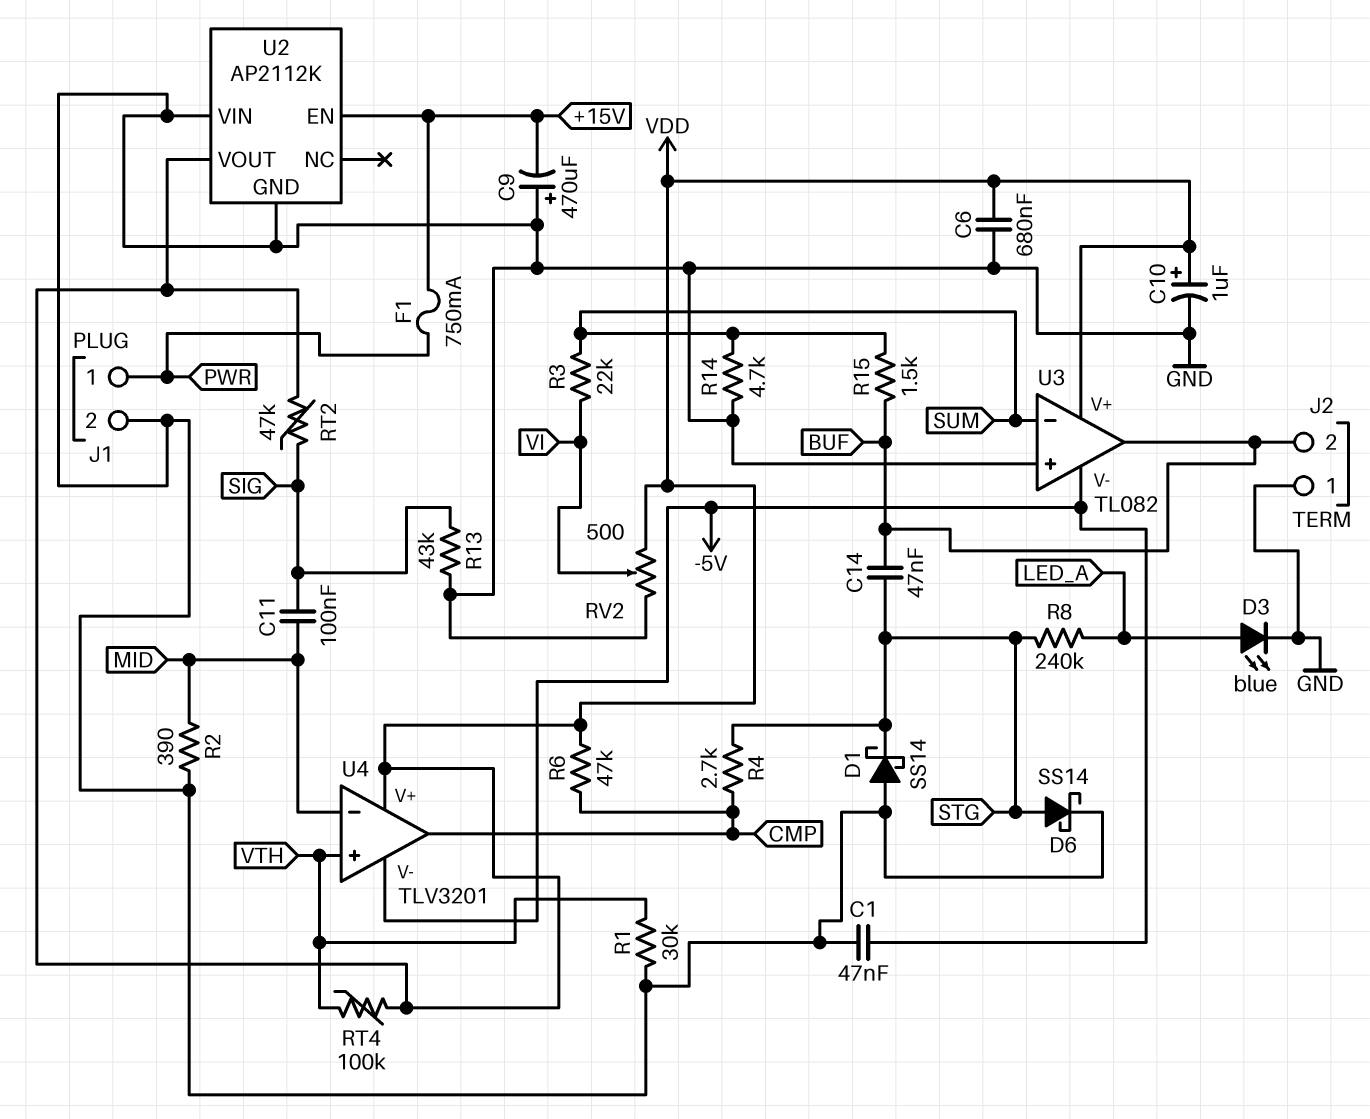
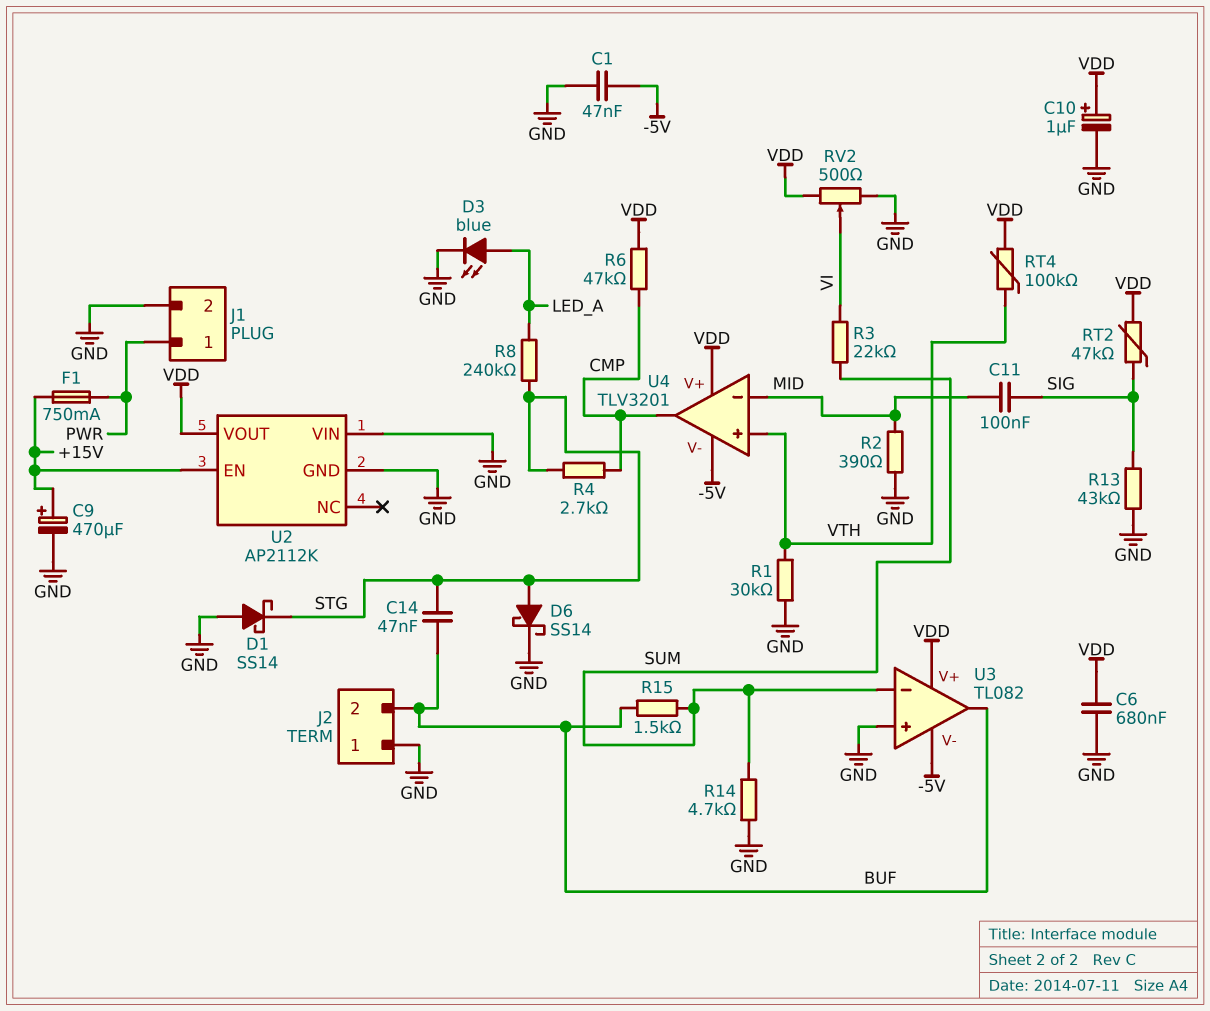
C9: 470uF (plus GND, minus +15V) -> 470uF (plus +15V, minus GND)

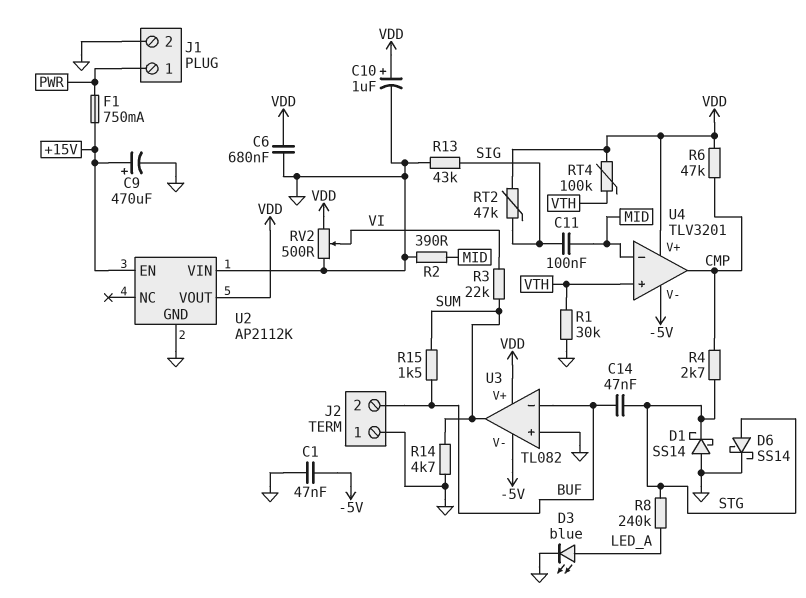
U3 pin in-: SUM -> BUF
U3 pin out: BUF -> SUM

